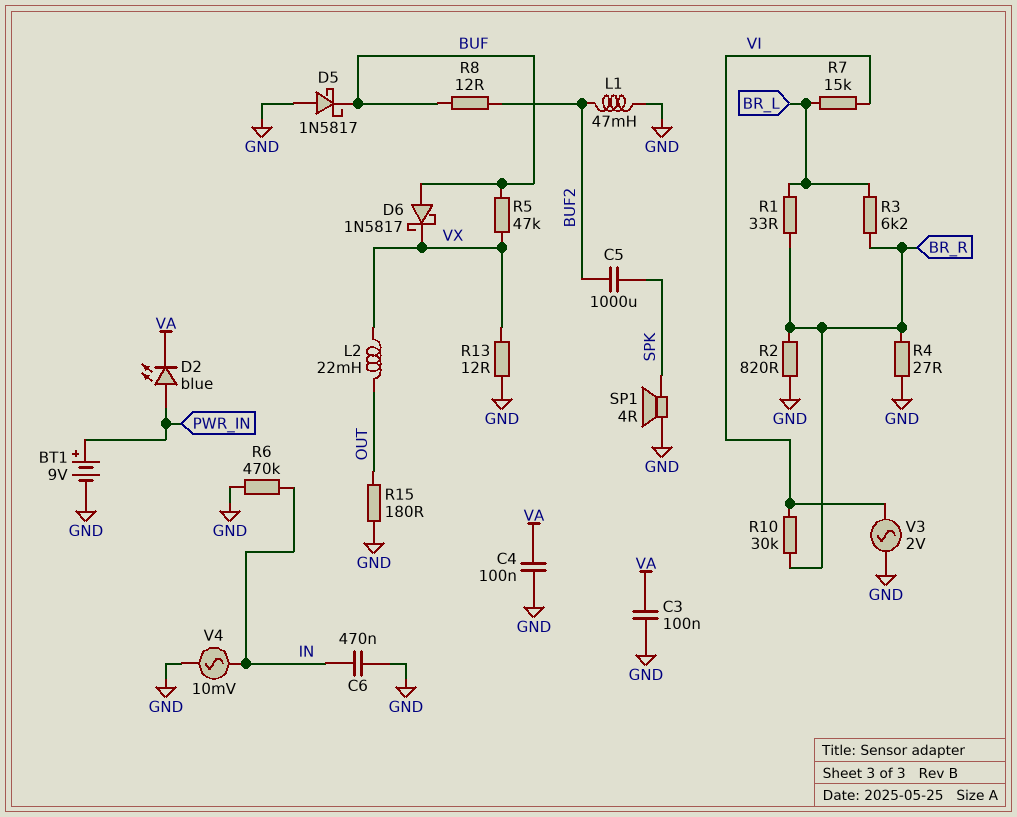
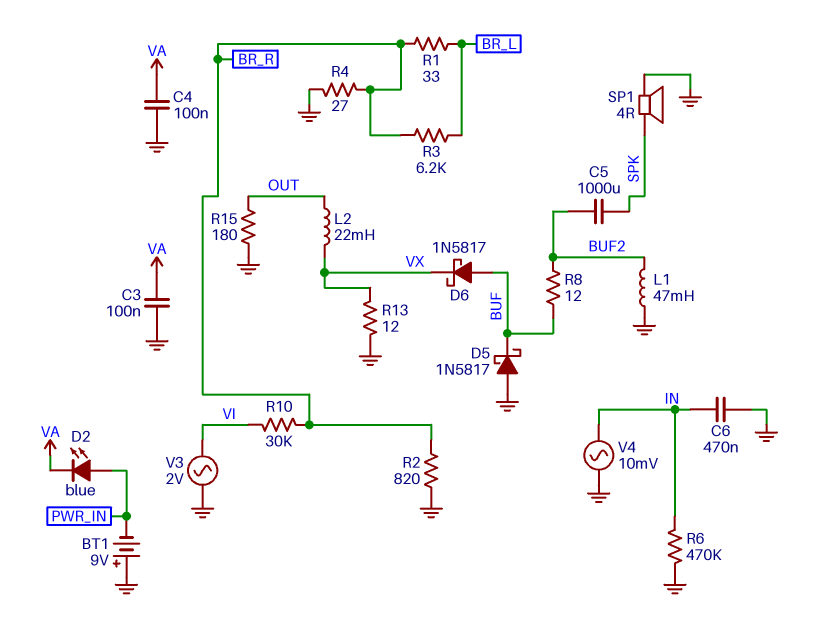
BT1: 9V (plus PWR_IN, minus GND) -> 9V (plus GND, minus PWR_IN)
R5: 47k (BUF, VX) -> none
R7: 15k (BR_L, VI) -> none

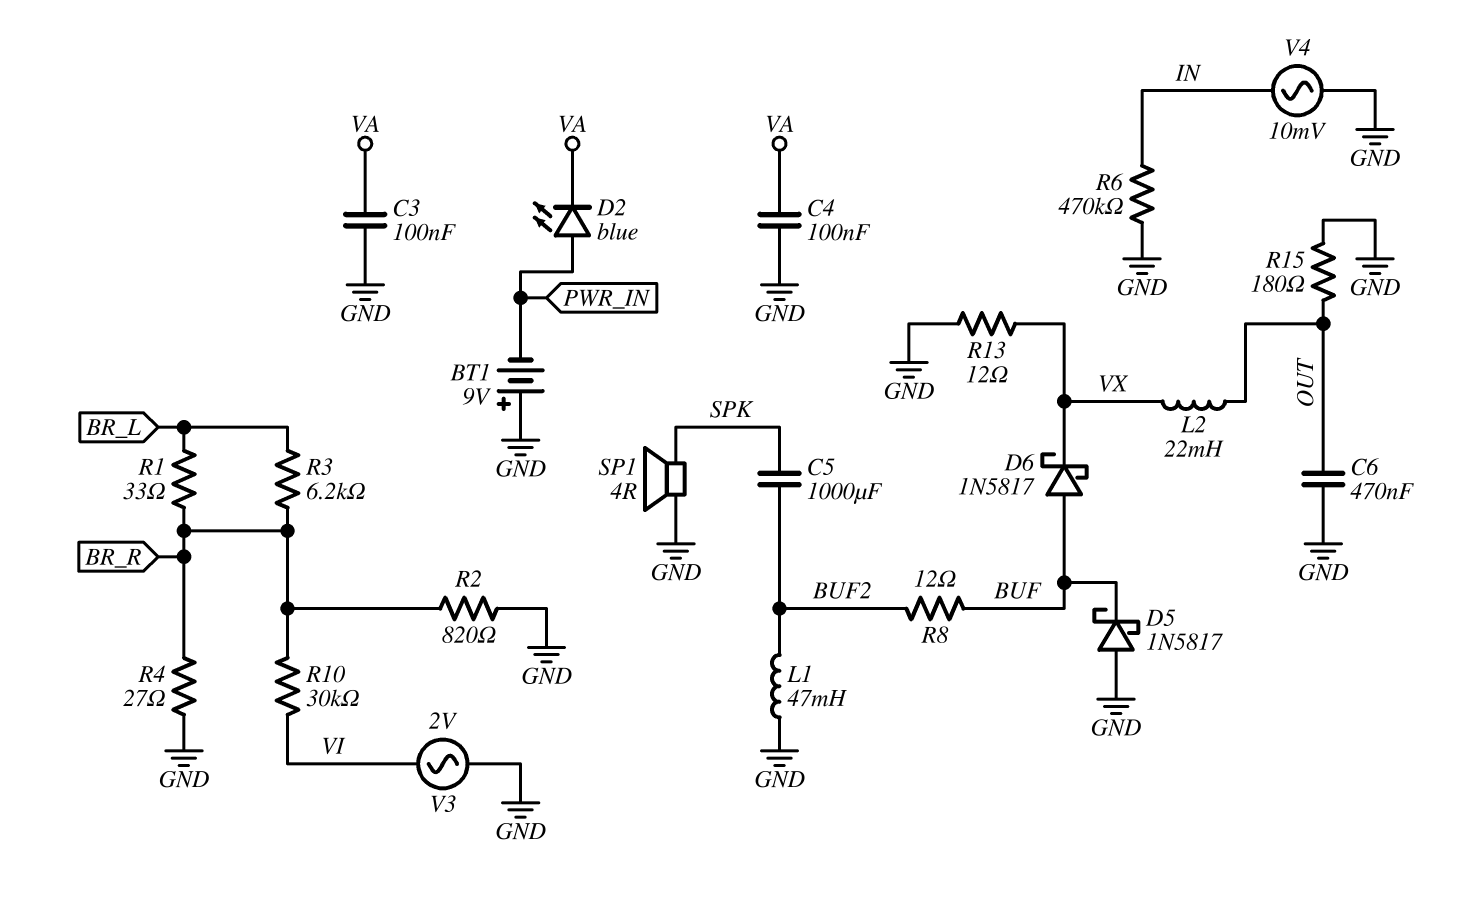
C6: 470nF (GND, IN) -> 470nF (GND, OUT)

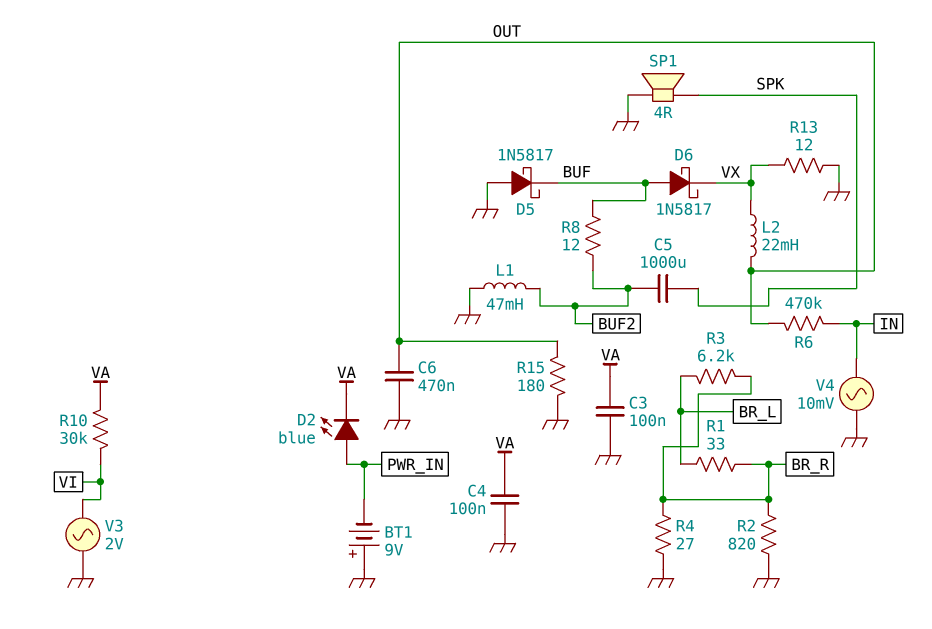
R6: 470k (GND, IN) -> 470k (IN, OUT)
R10: 30k (BR_R, VI) -> 30k (VA, VI)

